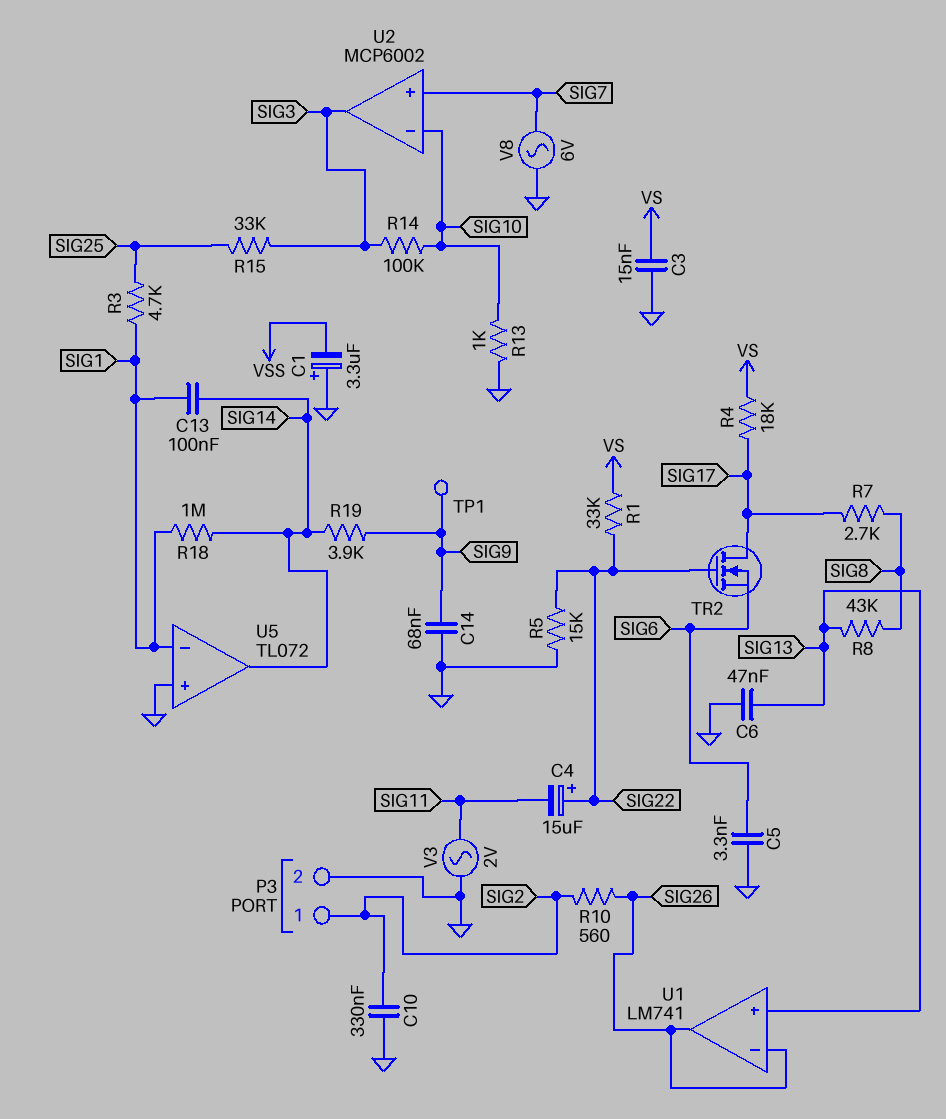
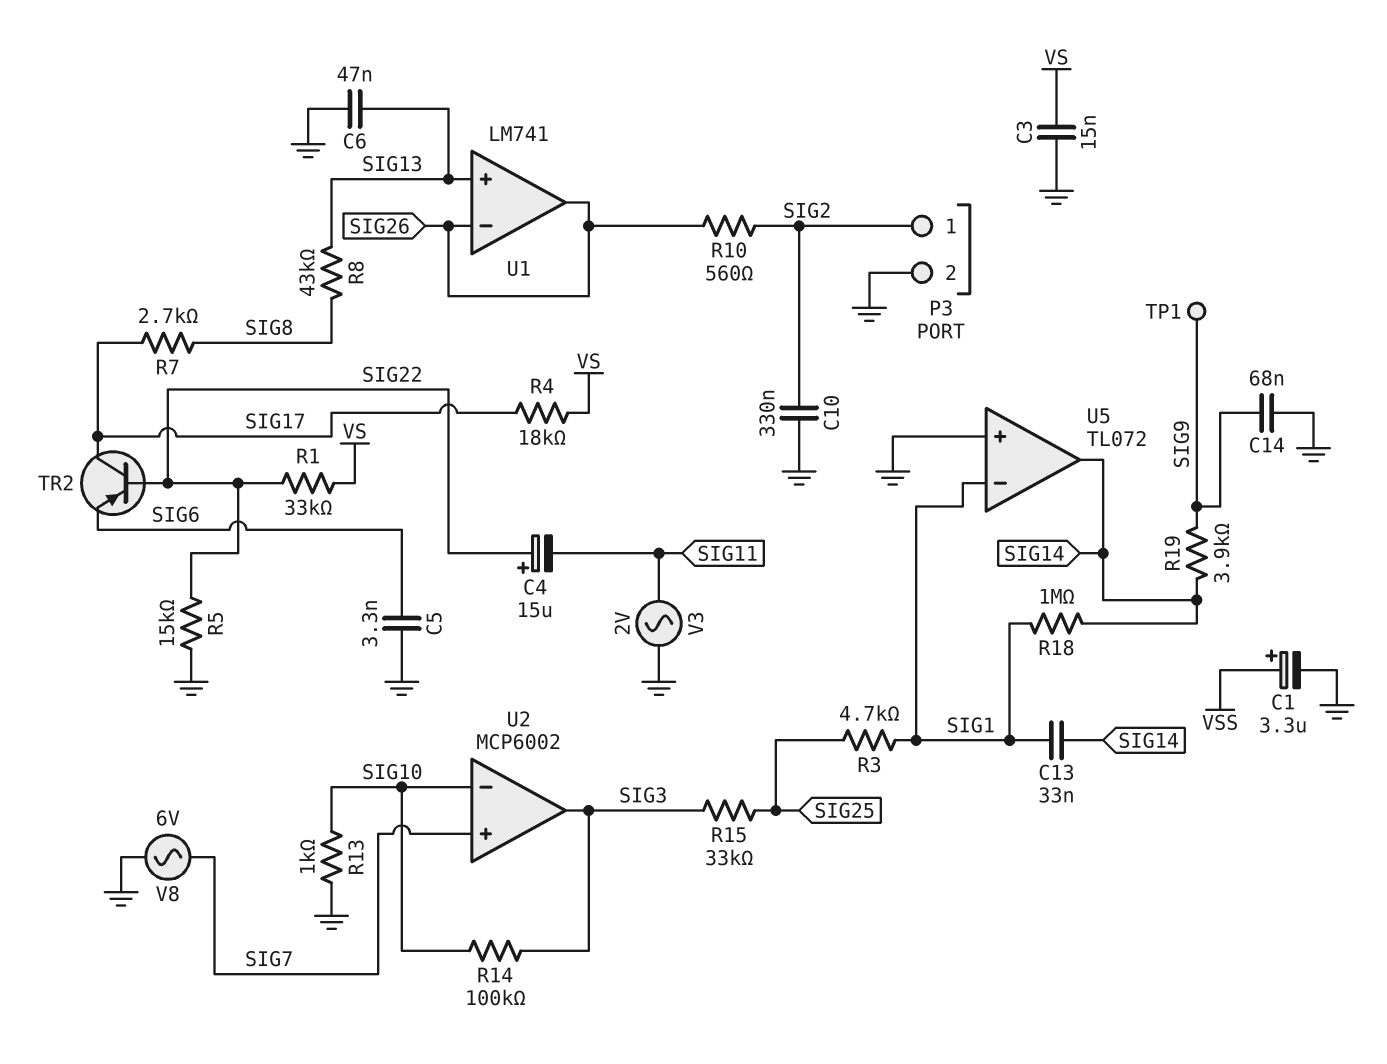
C1: 3.3uF (plus GND, minus VSS) -> 3.3uF (plus VSS, minus GND)
C13: 100nF (SIG1, SIG14) -> 33nF (SIG1, SIG14)
TR2: NMOS (G SIG22, D SIG17, S SIG6) -> PNP (B SIG22, C SIG17, E SIG6)

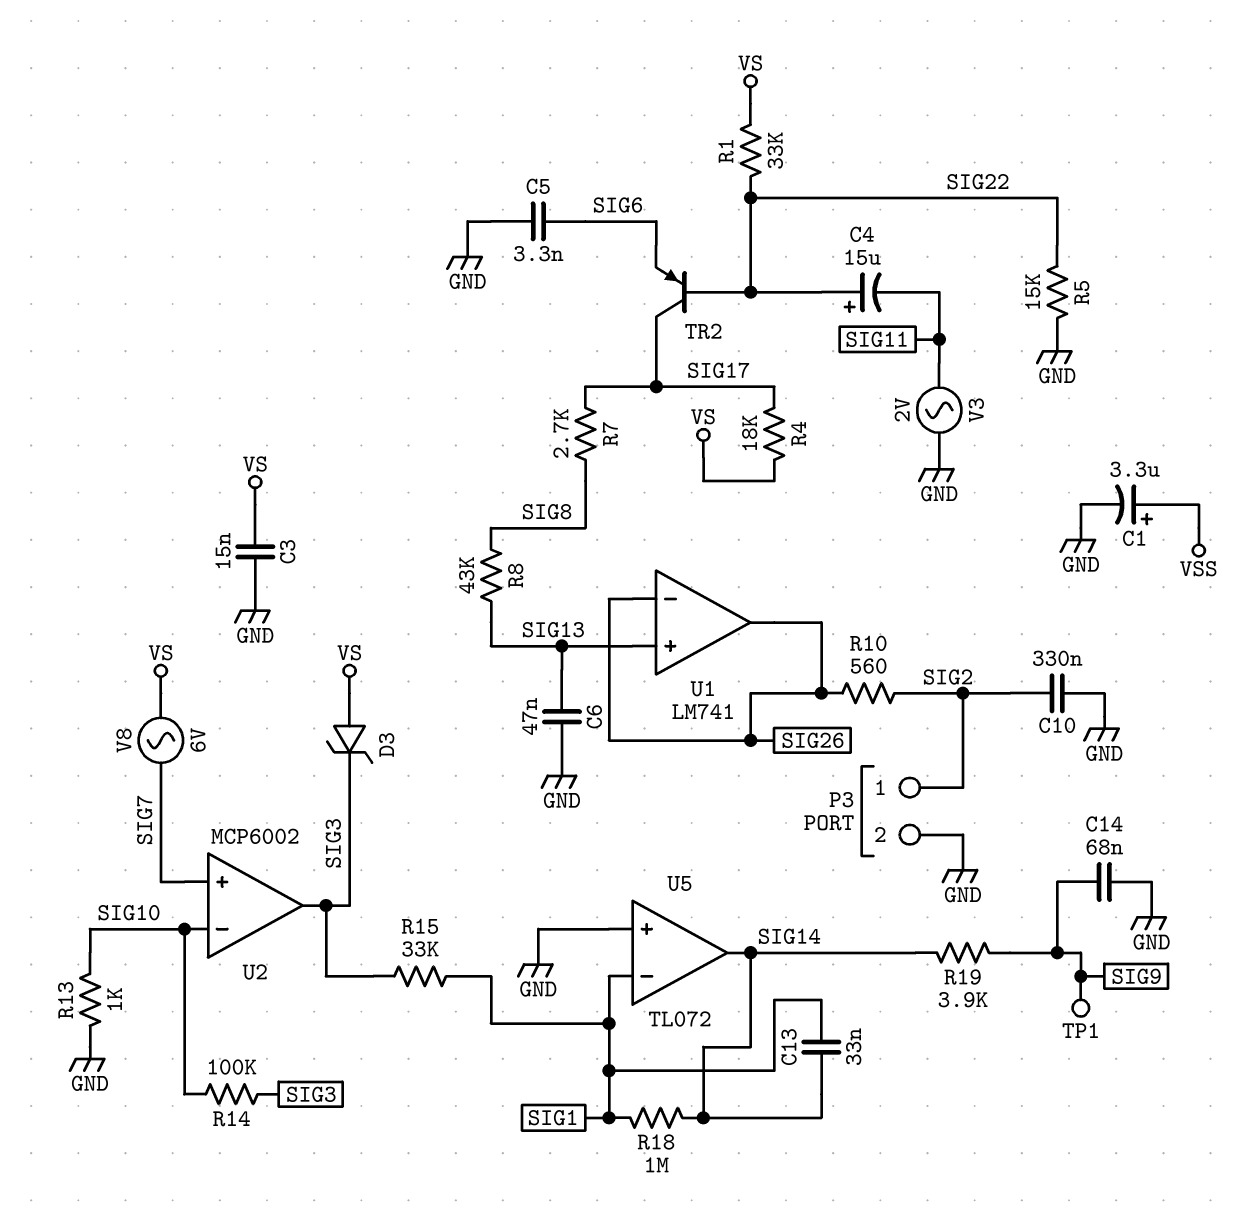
D3: none -> zener (A VS, K SIG3)
R3: 4.7k (SIG1, SIG25) -> none
R15: 33k (SIG3, SIG25) -> 33k (SIG1, SIG3)
V8: AC 6V (GND, SIG7) -> AC 6V (SIG7, VS)

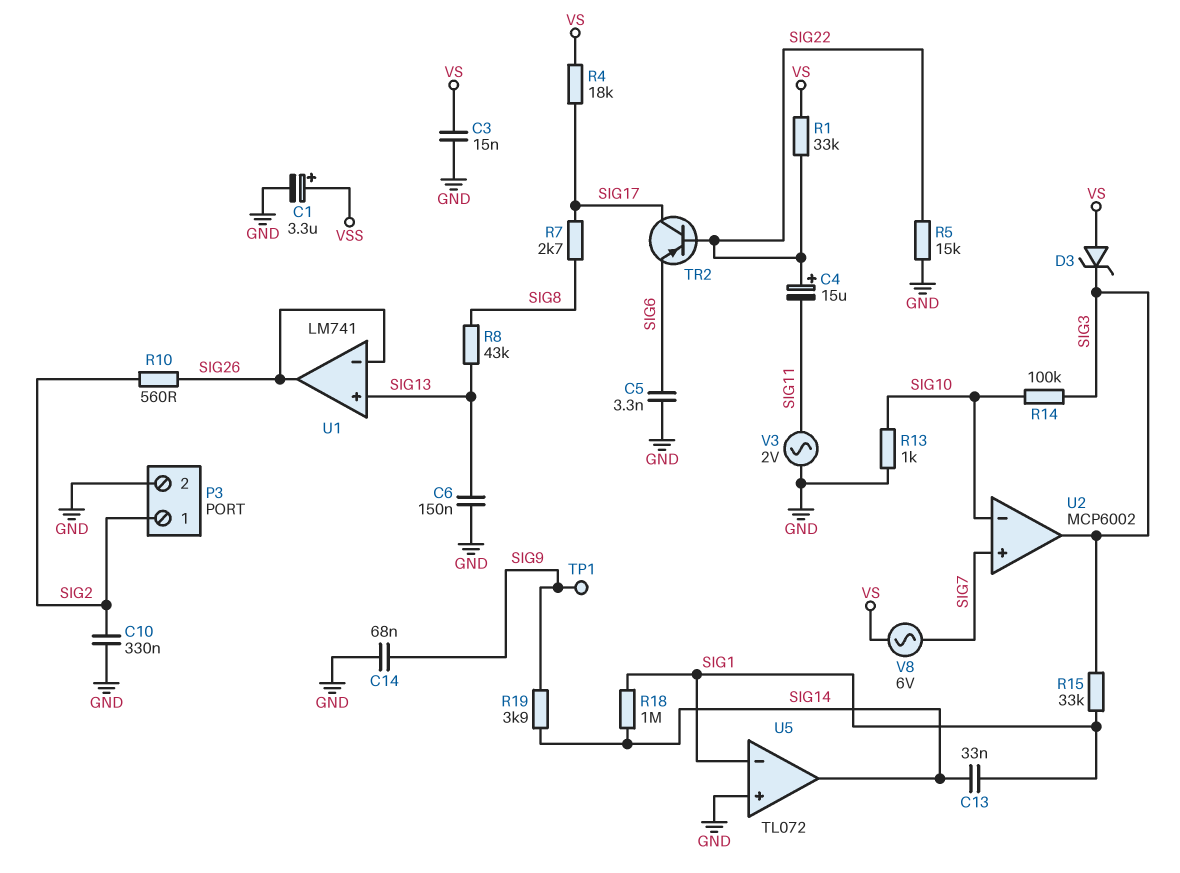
C6: 47nF (GND, SIG13) -> 150nF (GND, SIG13)

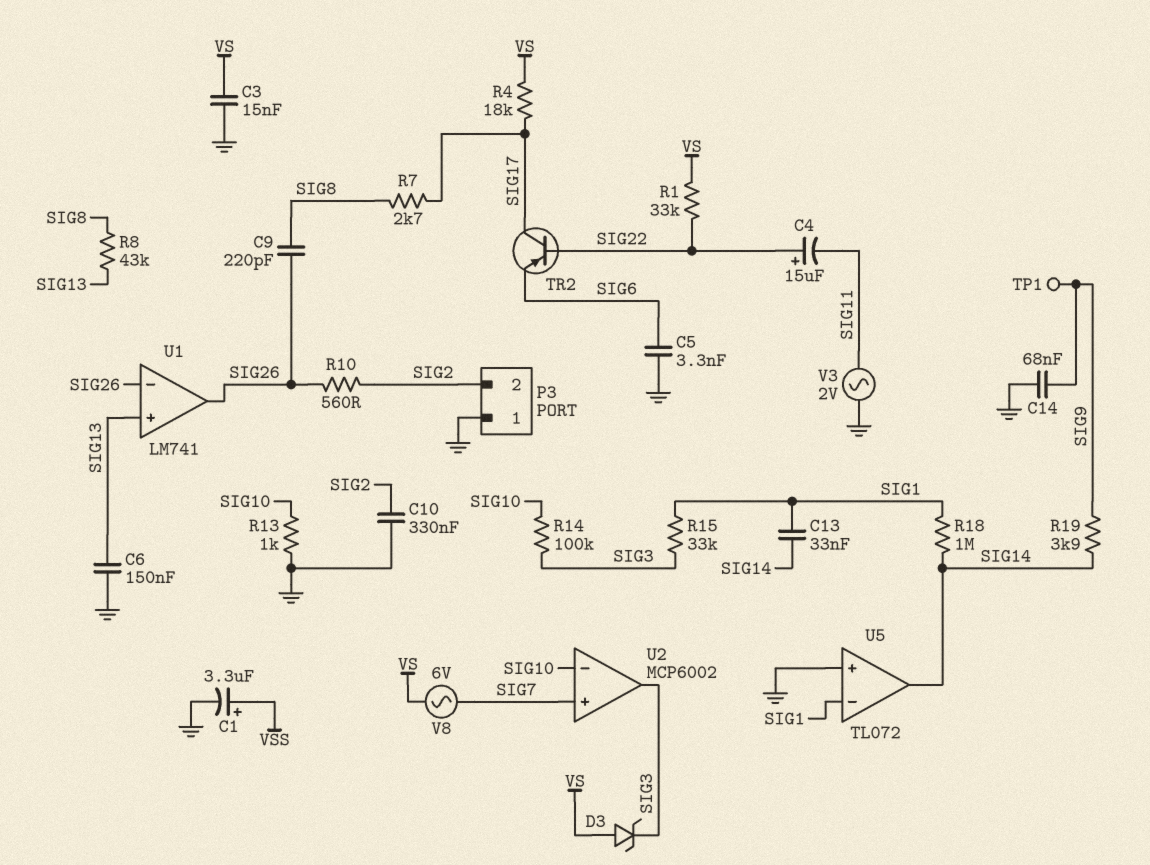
C9: none -> 220pF (SIG8, SIG26)
P3 pin 1: SIG2 -> GND
P3 pin 2: GND -> SIG2
R5: 15k (GND, SIG22) -> none

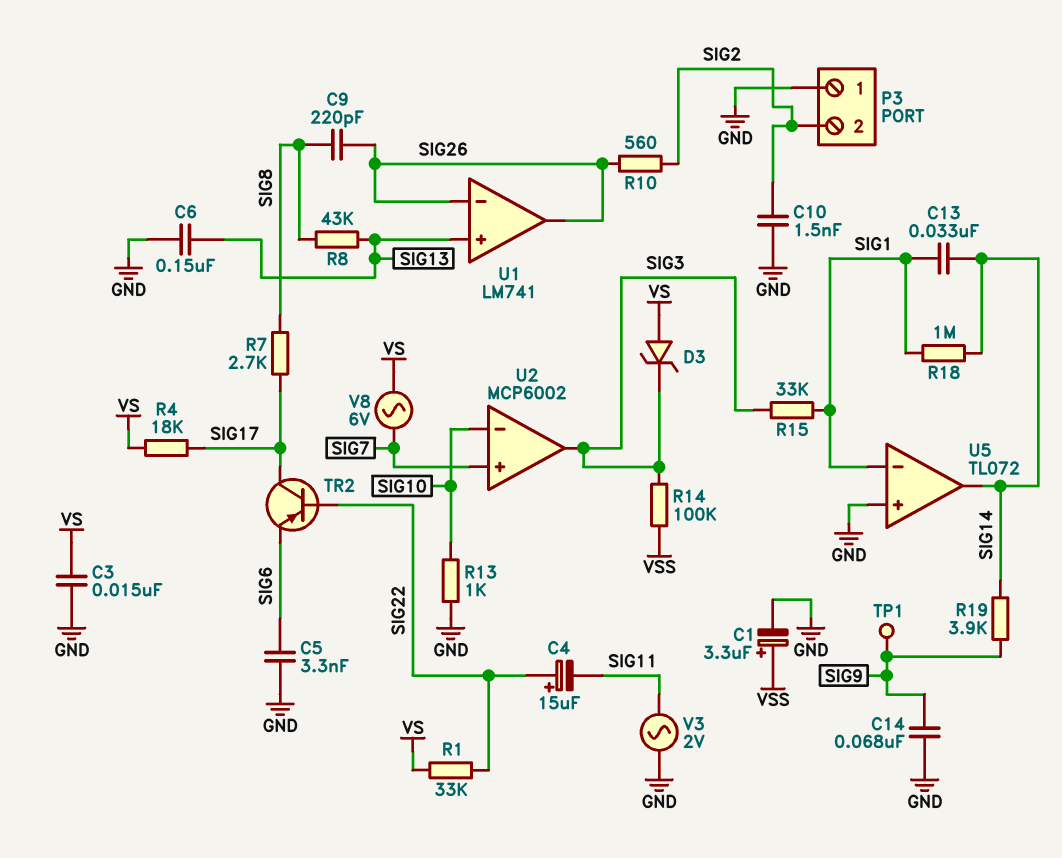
C10: 330nF (GND, SIG2) -> 1.5nF (GND, SIG2)
R14: 100k (SIG3, SIG10) -> 100k (SIG3, VSS)

